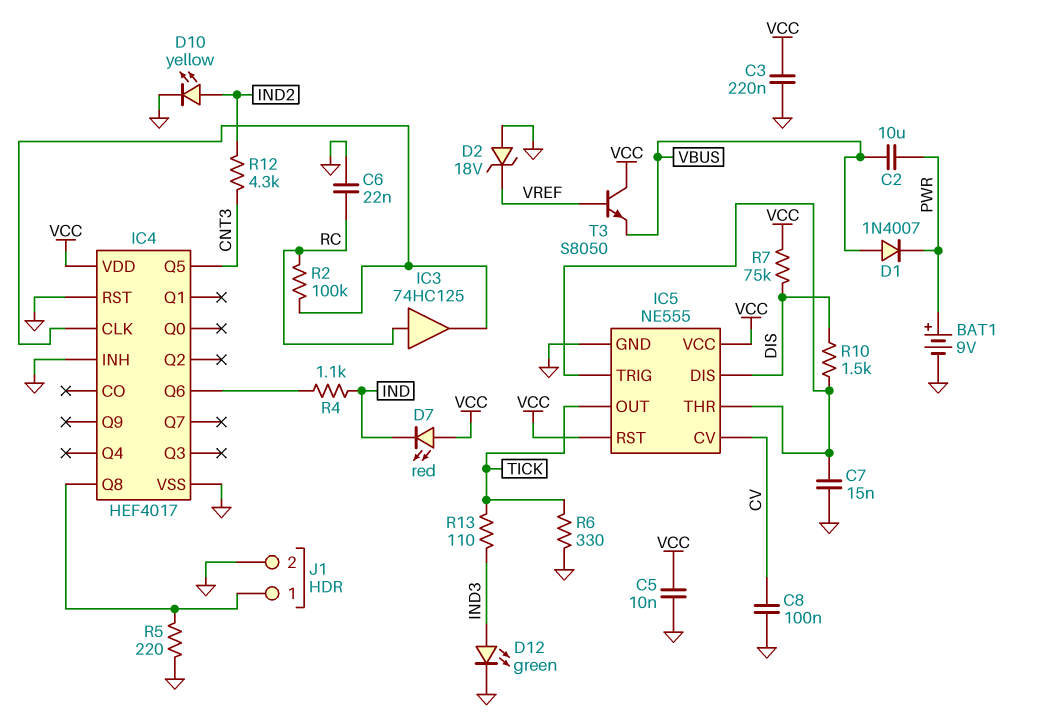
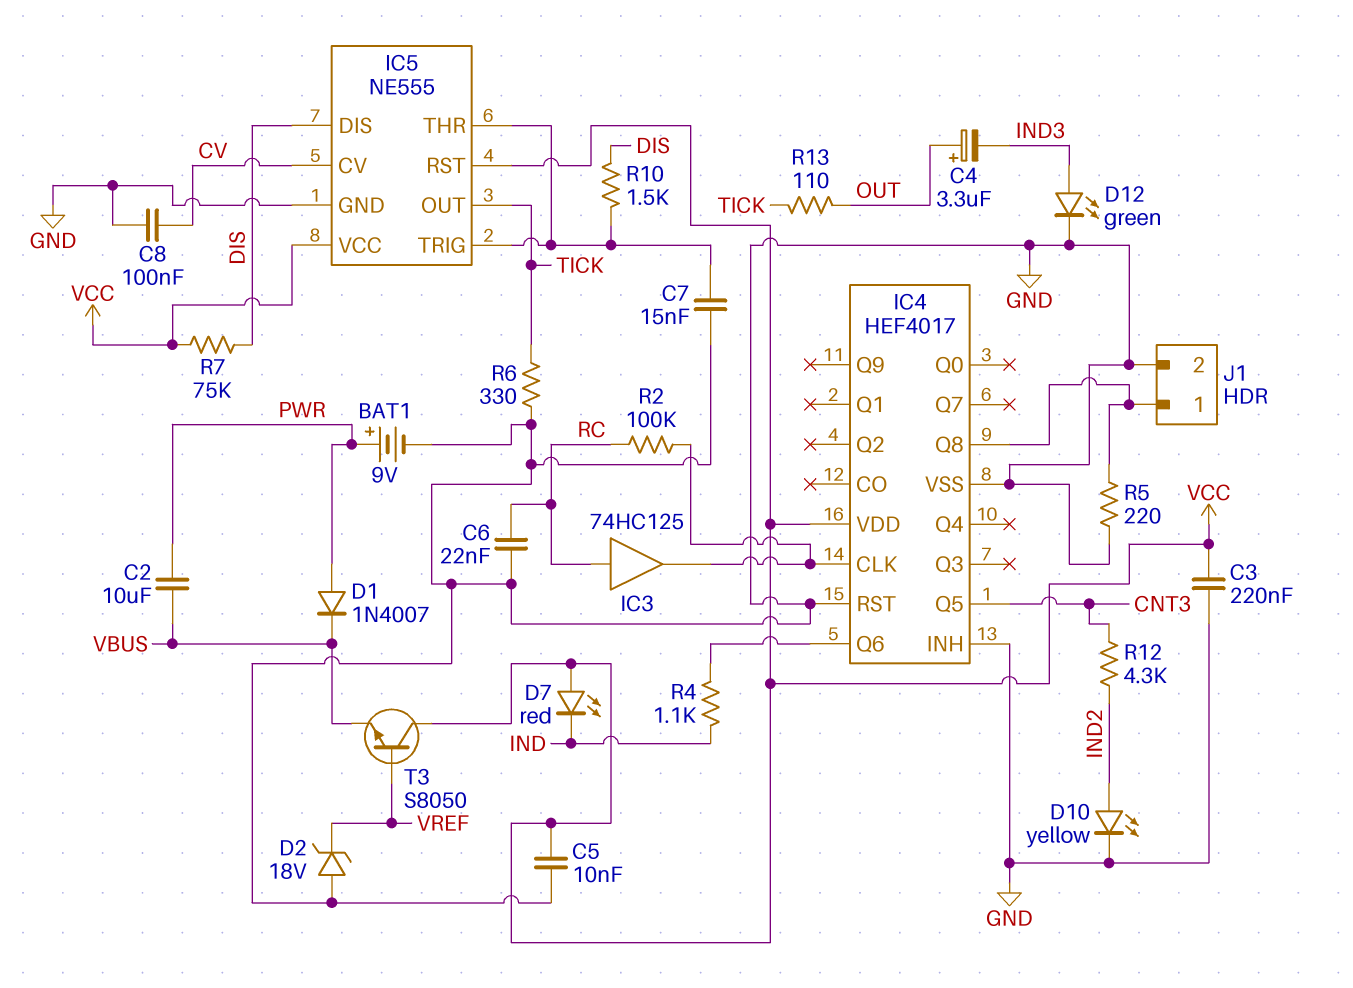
C4: none -> 3.3uF (plus OUT, minus IND3)
D1: diode 1N4007 (A VBUS, K PWR) -> diode 1N4007 (A PWR, K VBUS)
R13: 110 (IND3, TICK) -> 110 (OUT, TICK)

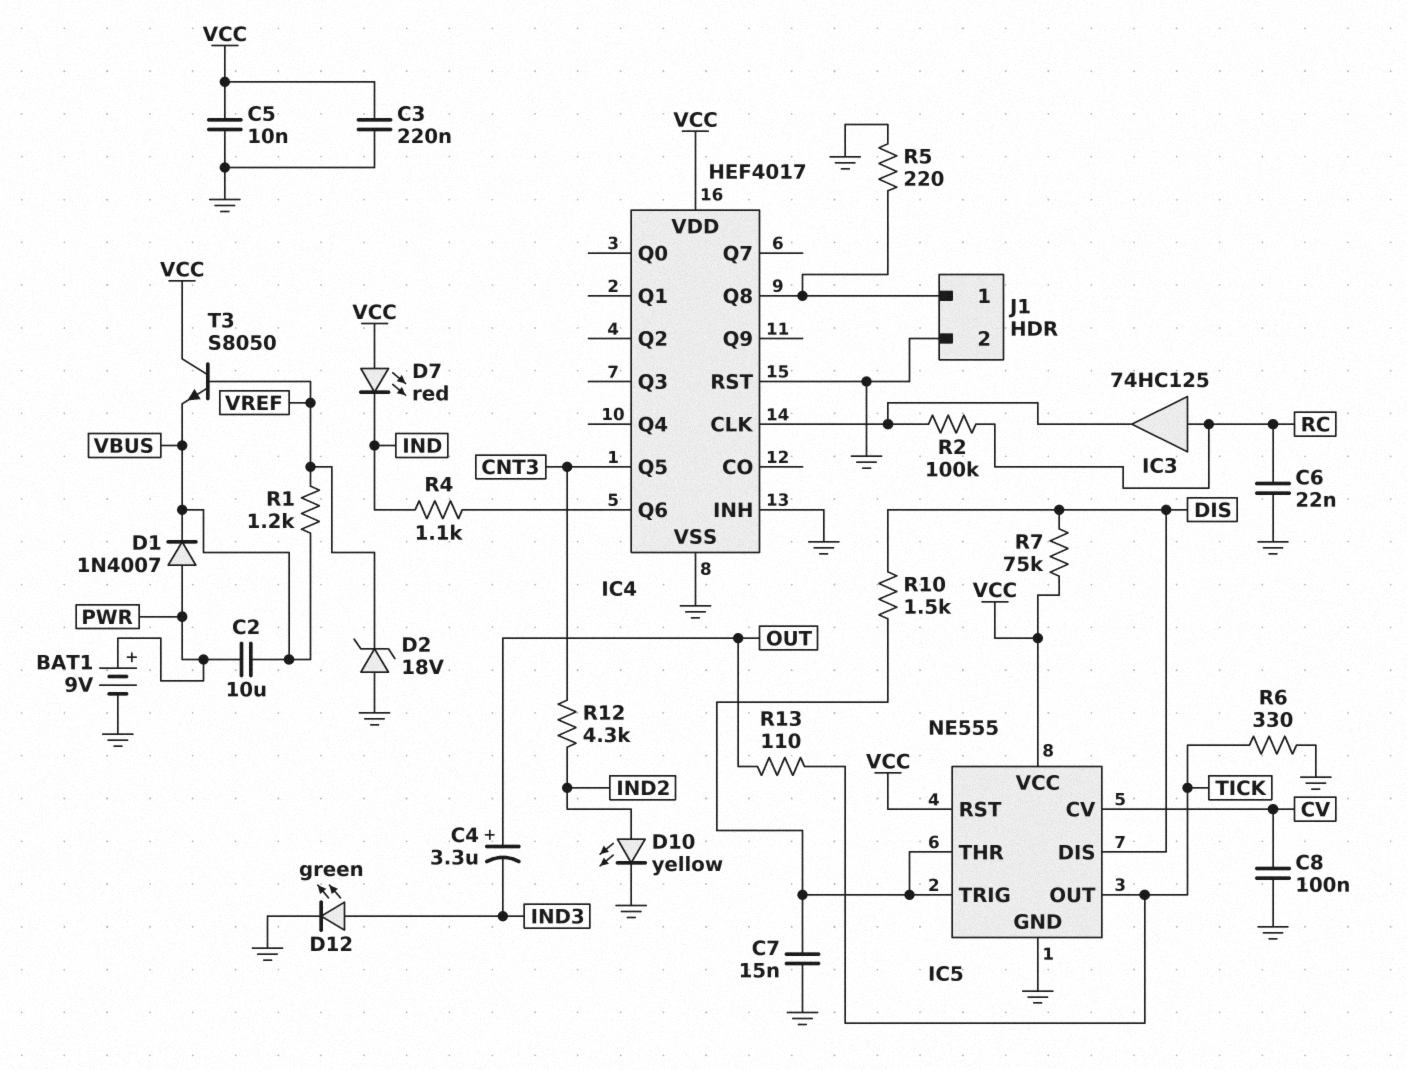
R1: none -> 1.2k (VBUS, VREF)

